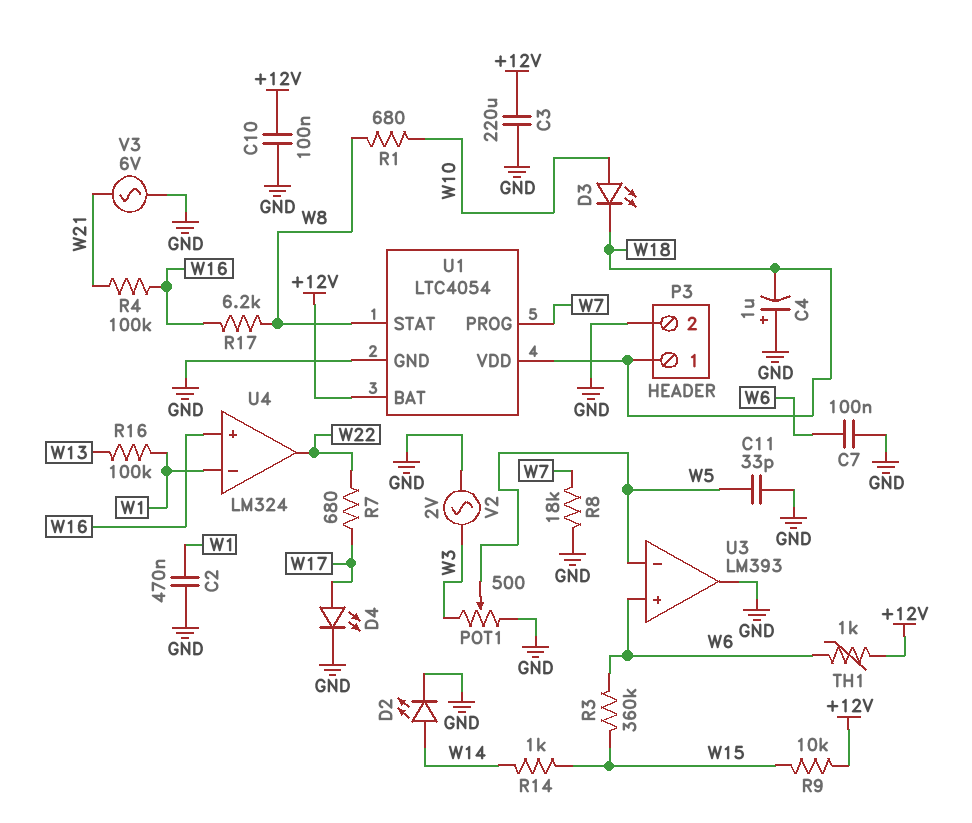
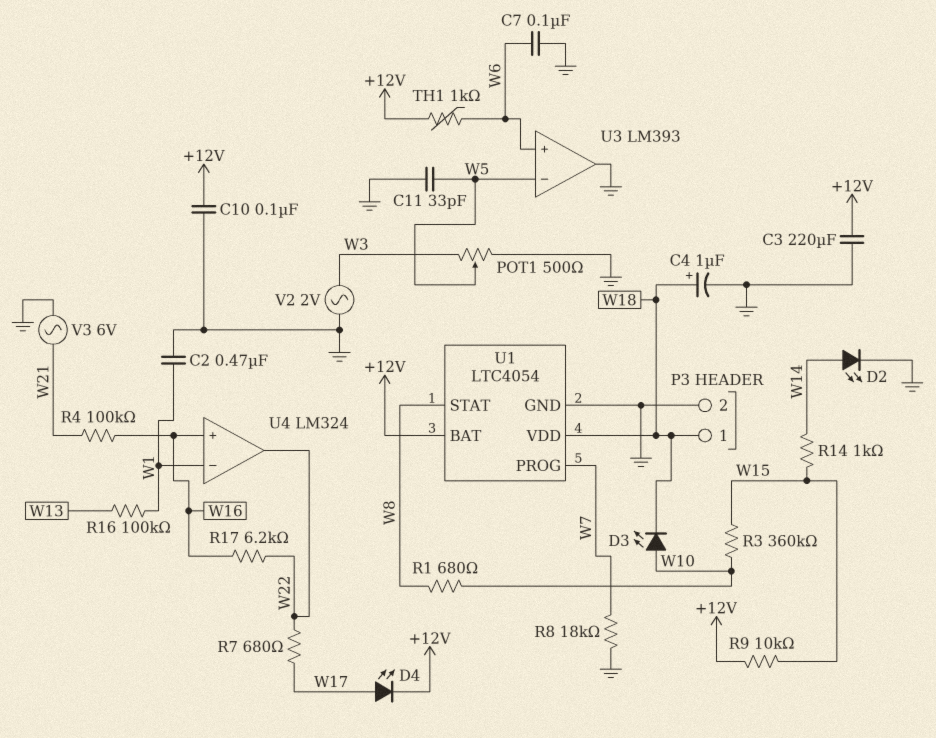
C4: 1uF (plus GND, minus W18) -> 1uF (plus W18, minus GND)
D4: LED (A W17, K GND) -> LED (A W17, K +12V)
R3: 360k (W6, W15) -> 360k (W10, W15)
R17: 6.2k (W8, W16) -> 6.2k (W16, W22)

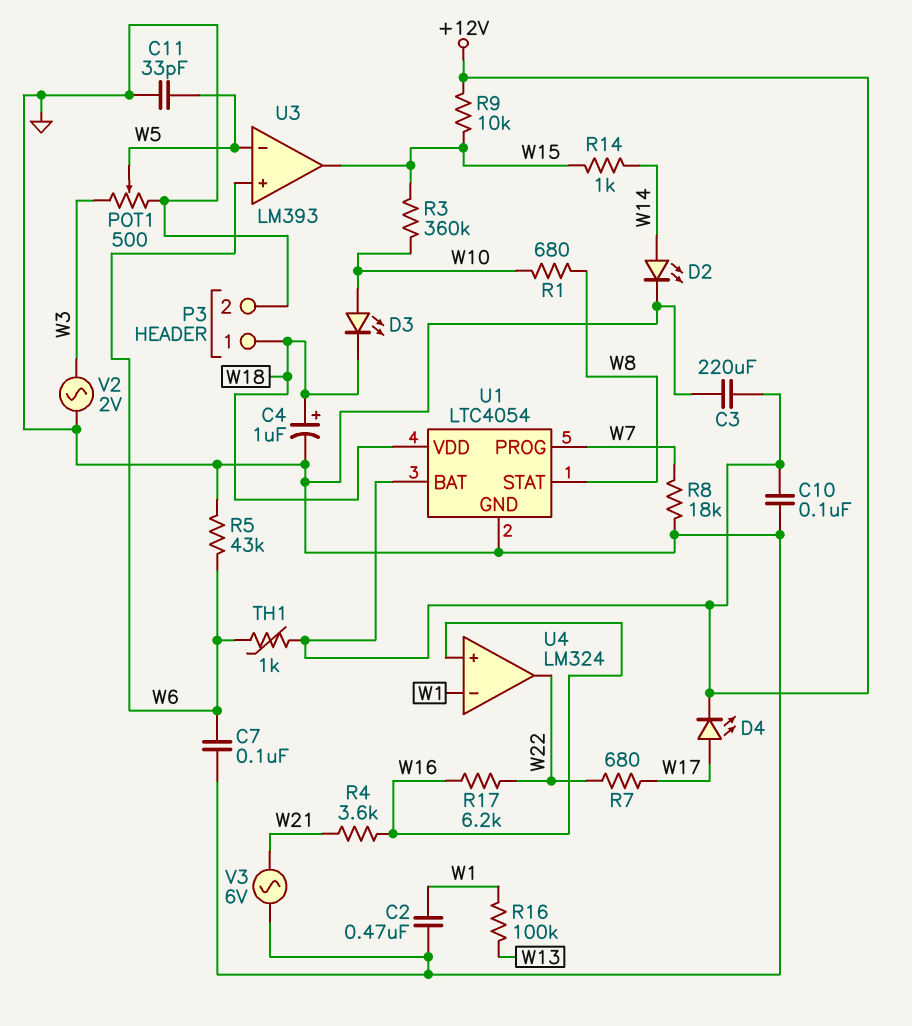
R4: 100k (W16, W21) -> 3.6k (W16, W21)
R5: none -> 43k (GND, W6)
U3 pin out: GND -> W15

